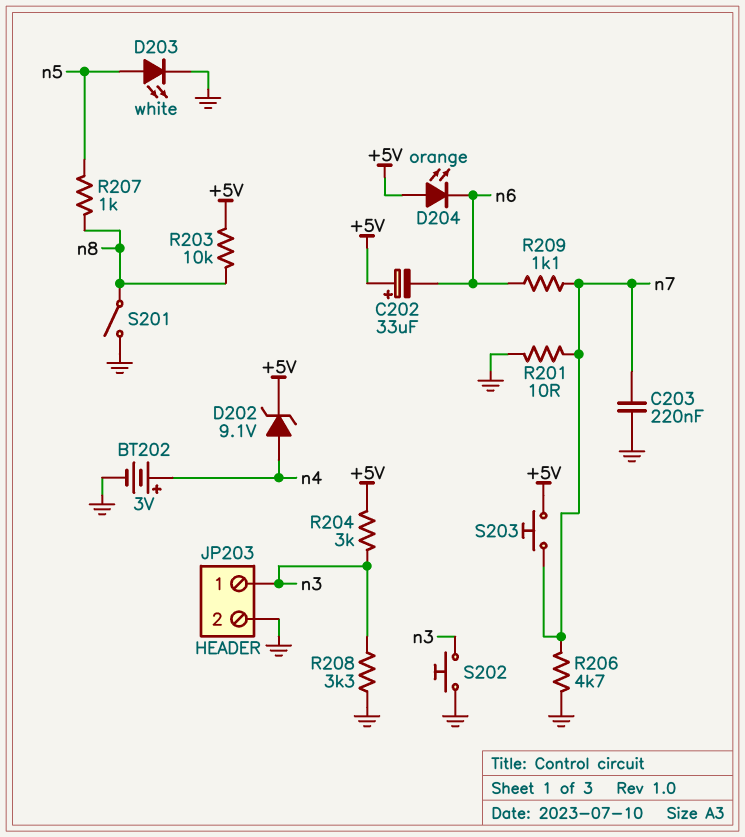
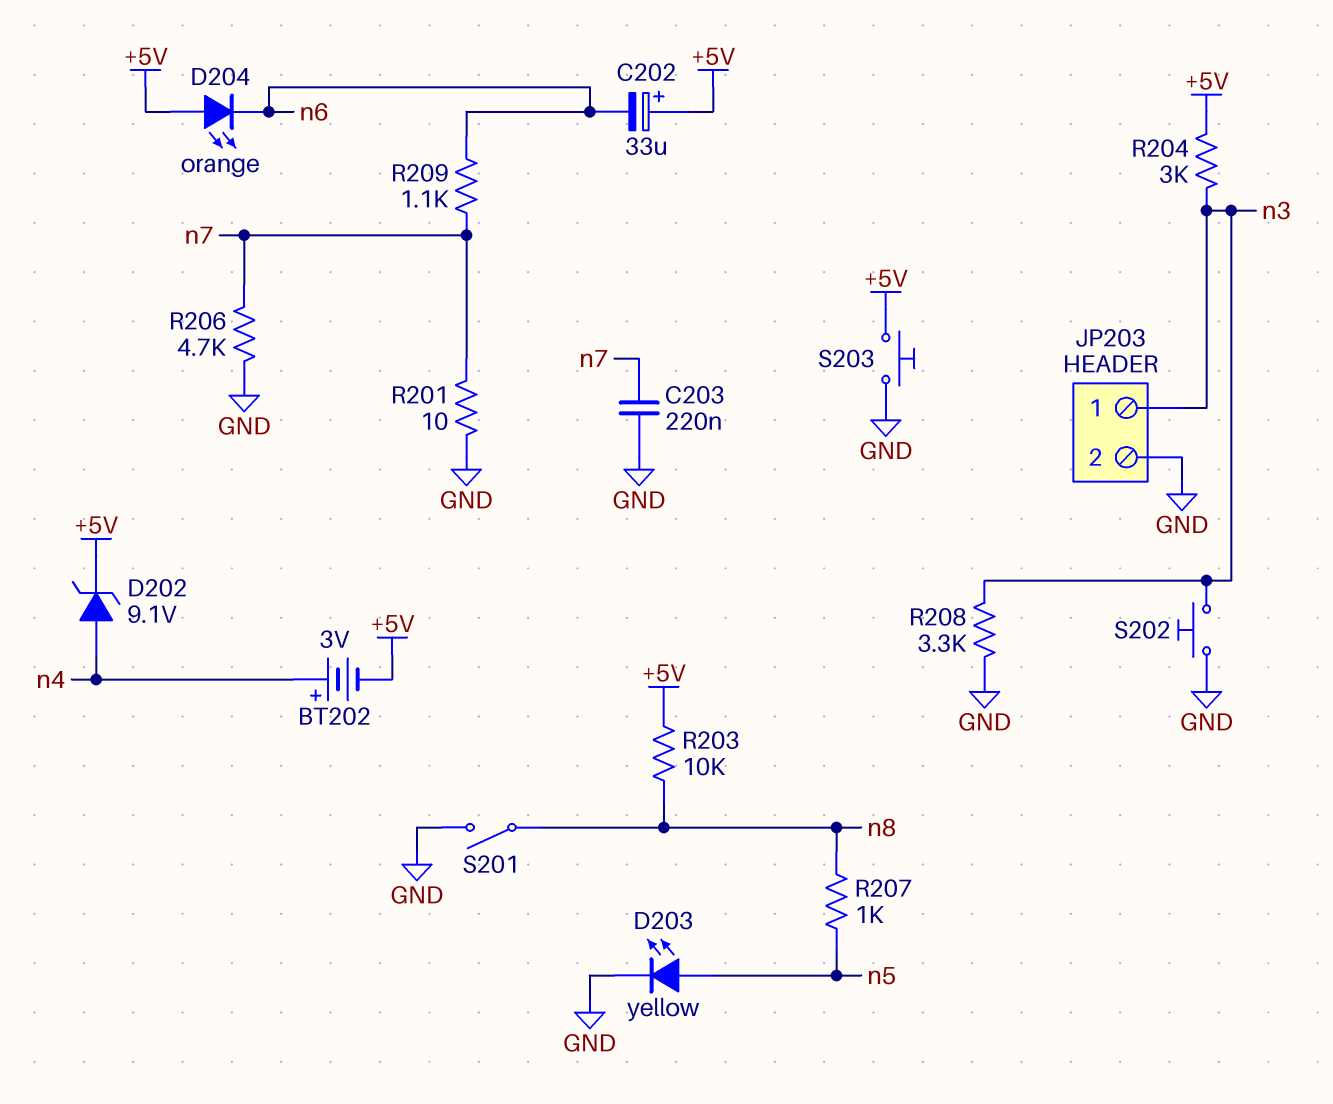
BT202: 3V (plus n4, minus GND) -> 3V (plus n4, minus +5V)
D203: LED white (A n5, K GND) -> LED yellow (A n5, K GND)
S203: button (+5V, n7) -> button (+5V, GND)

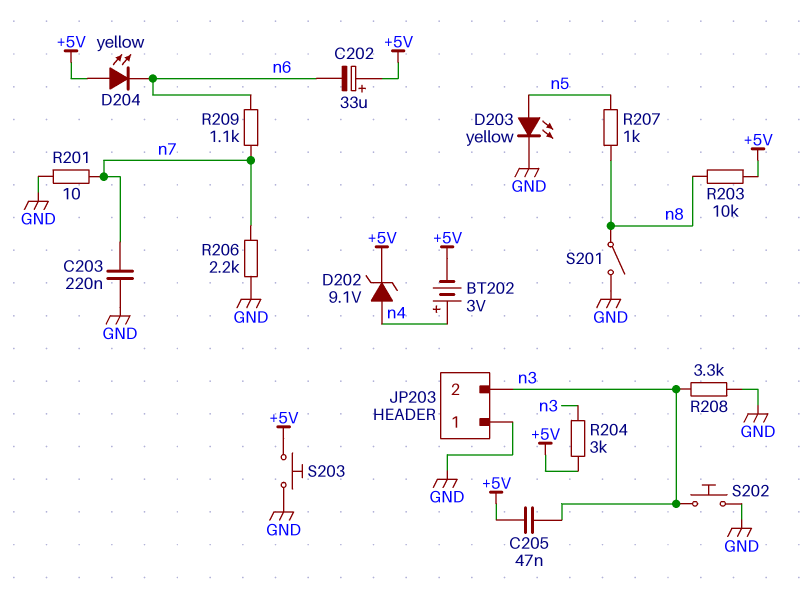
C205: none -> 47nF (+5V, n3)
D204: LED orange (A +5V, K n6) -> LED yellow (A +5V, K n6)
JP203 pin 1: n3 -> GND
JP203 pin 2: GND -> n3
R206: 4.7k (GND, n7) -> 2.2k (GND, n7)

